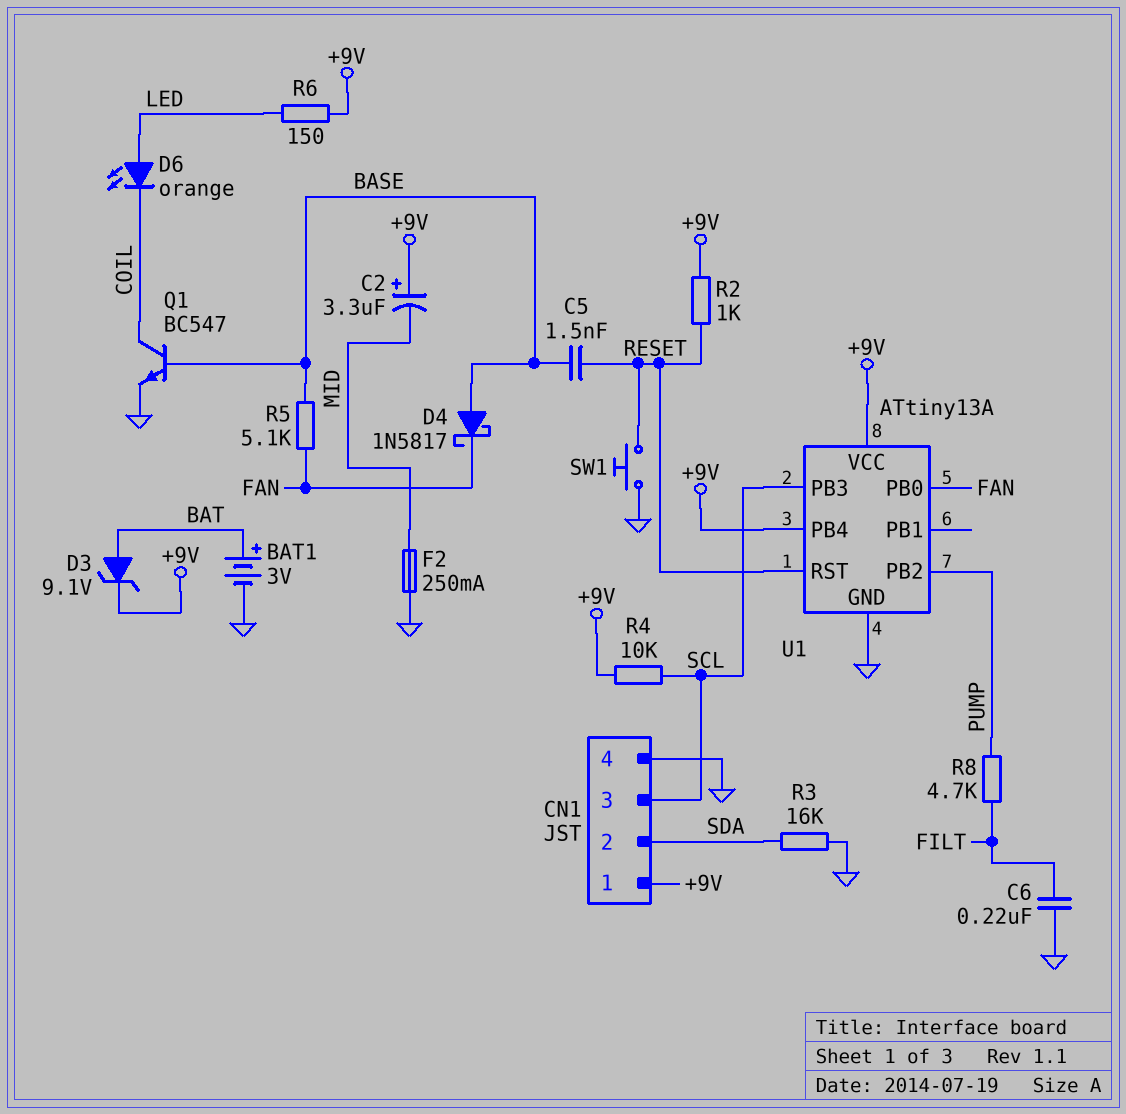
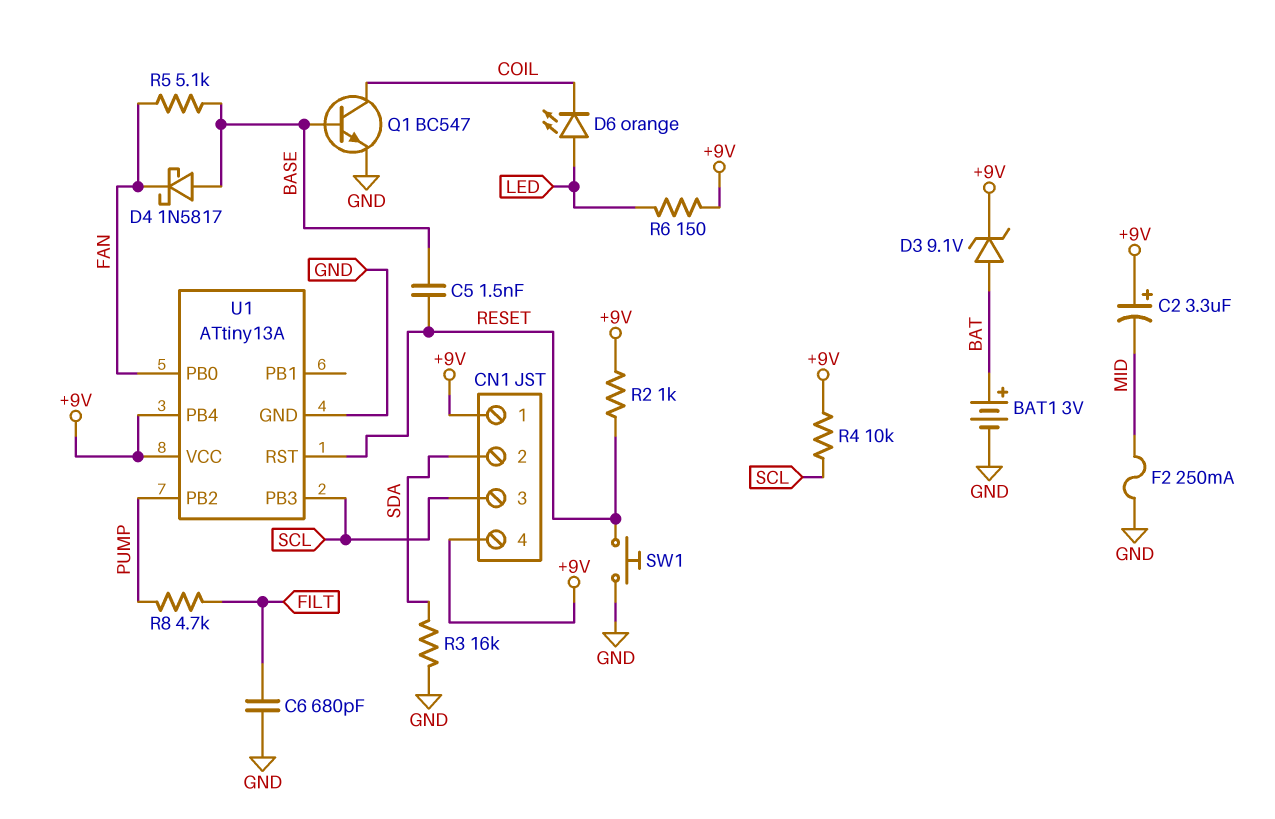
C6: 220nF (FILT, GND) -> 680pF (FILT, GND)
CN1 pin 4: GND -> +9V

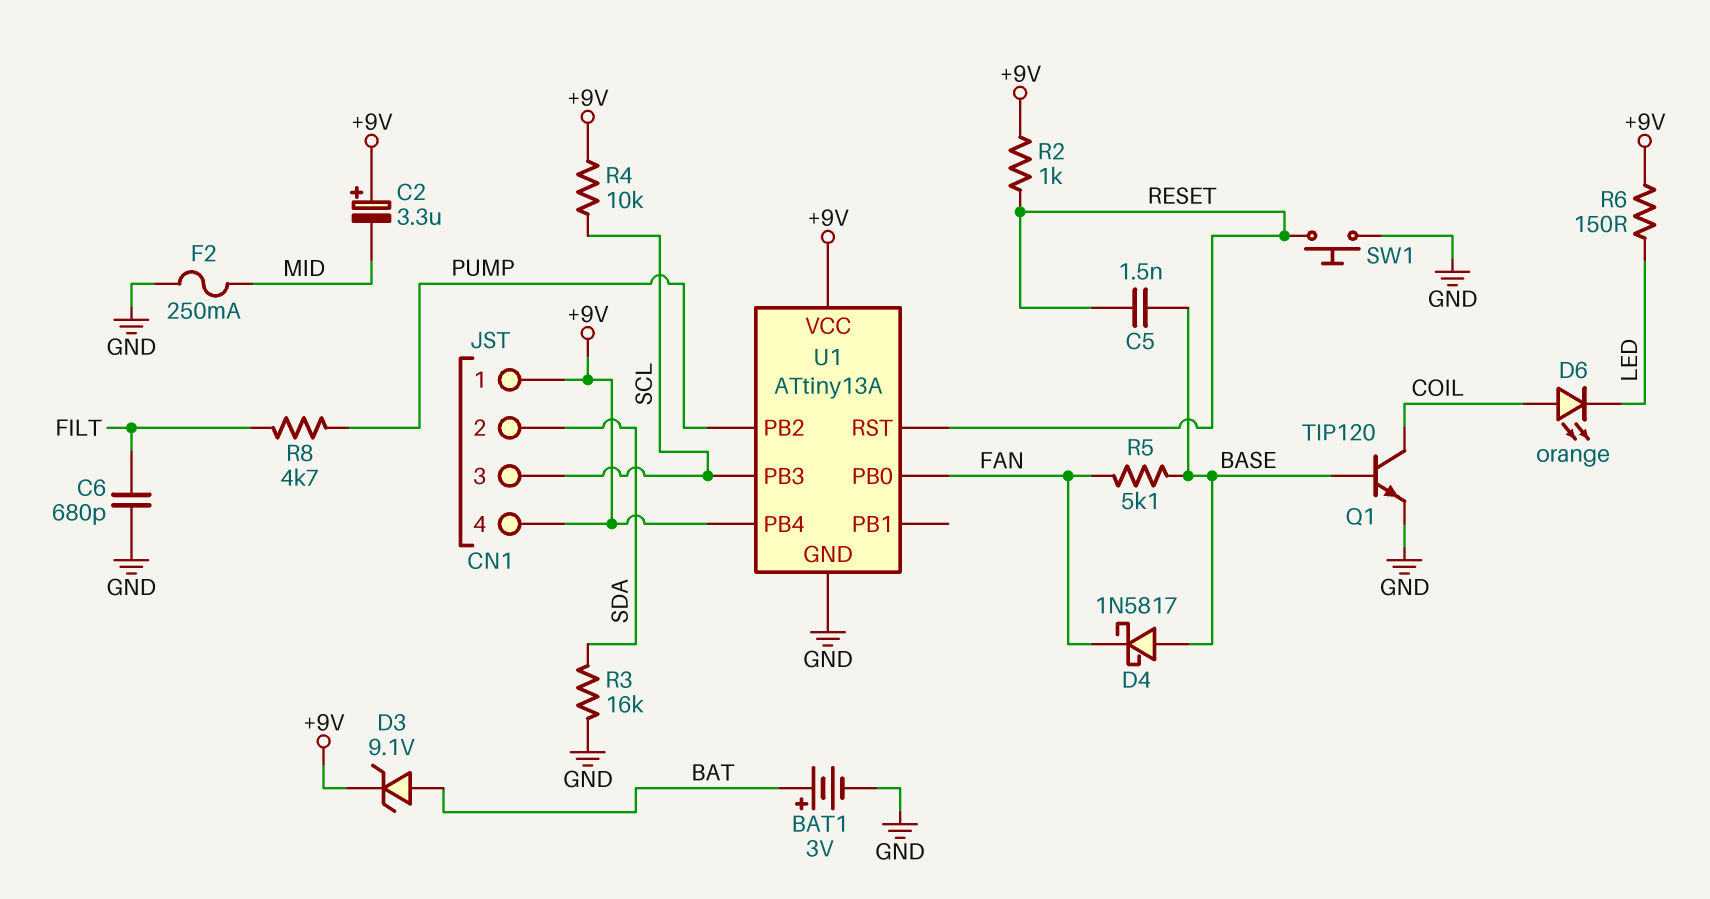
D6: LED orange (A LED, K COIL) -> LED orange (A COIL, K LED)
Q1: NPN BC547 (B BASE, C COIL, E GND) -> NPN TIP120 (B BASE, C COIL, E GND)

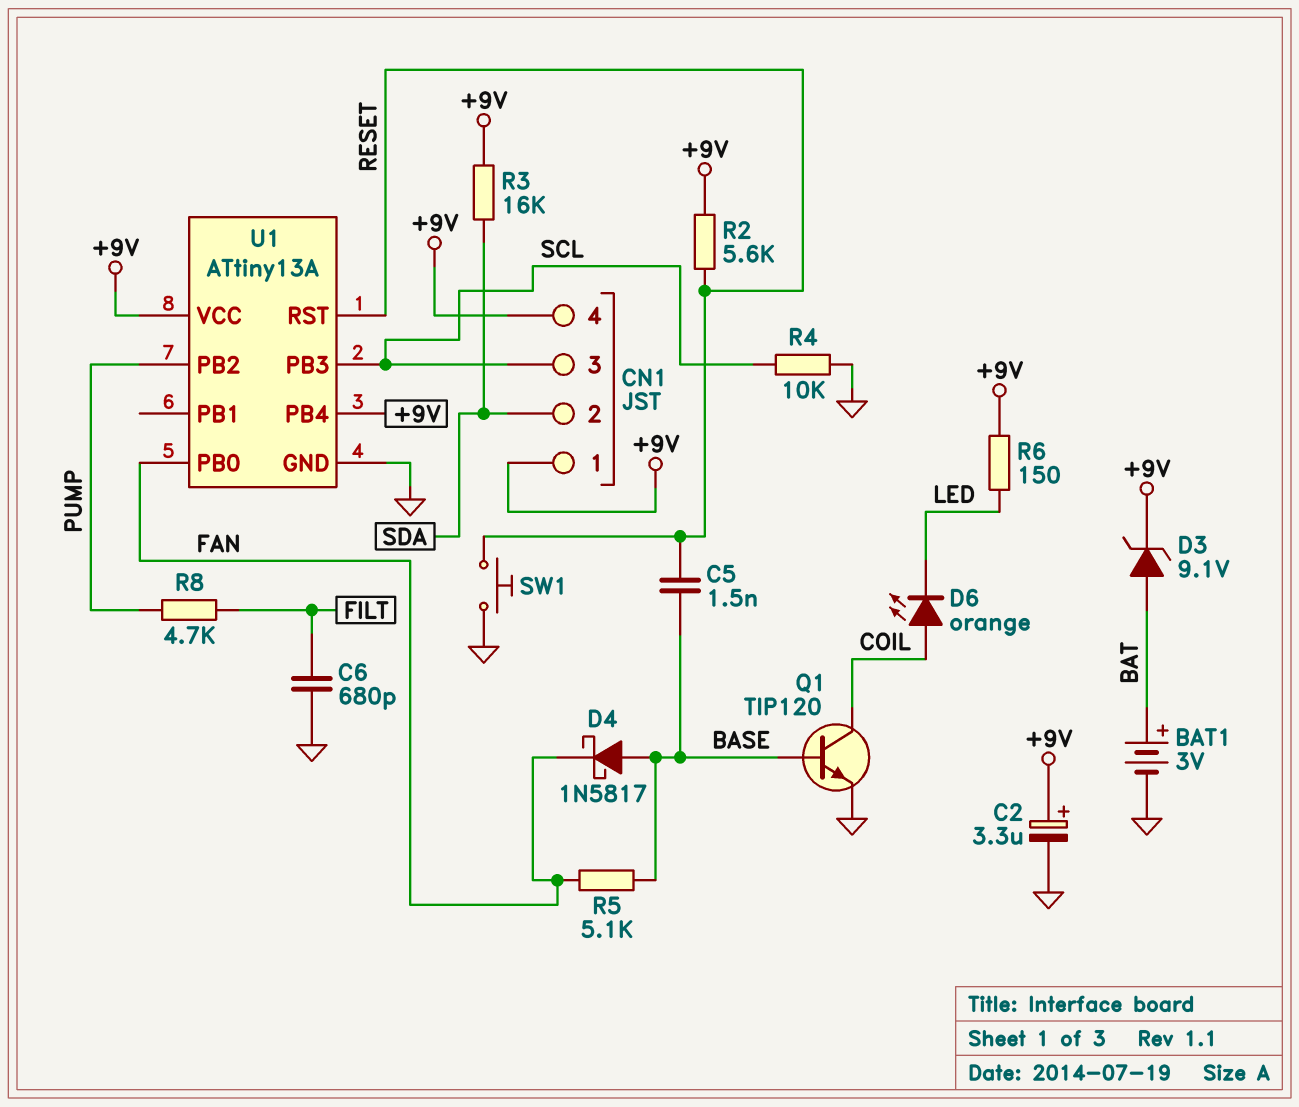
C2: 3.3uF (plus +9V, minus MID) -> 3.3uF (plus +9V, minus GND)
F2: 250mA (GND, MID) -> none
R2: 1k (+9V, RESET) -> 5.6k (+9V, RESET)
R3: 16k (GND, SDA) -> 16k (+9V, SDA)
R4: 10k (+9V, SCL) -> 10k (GND, SCL)

